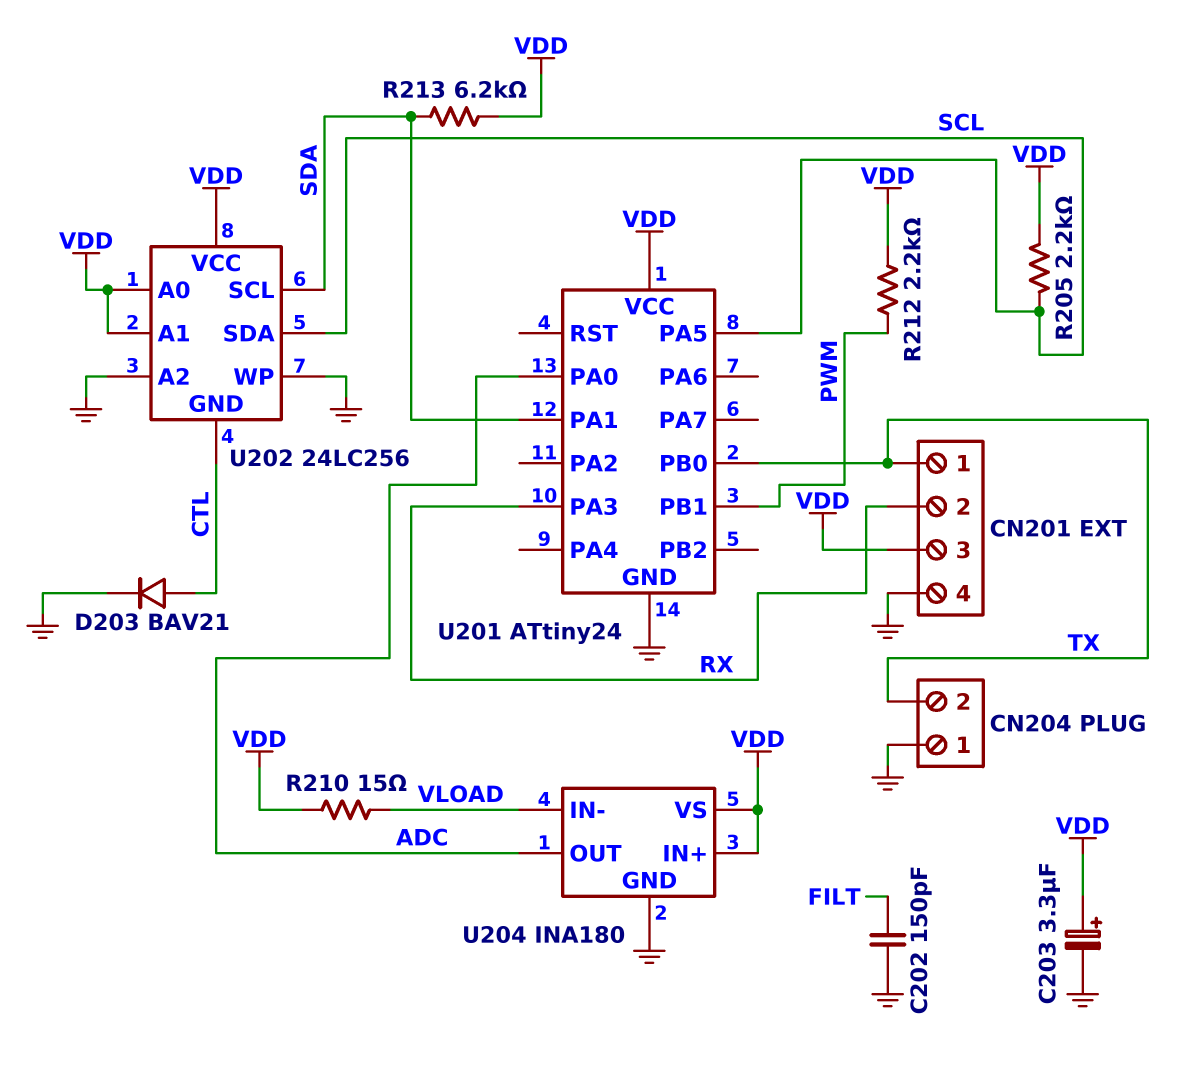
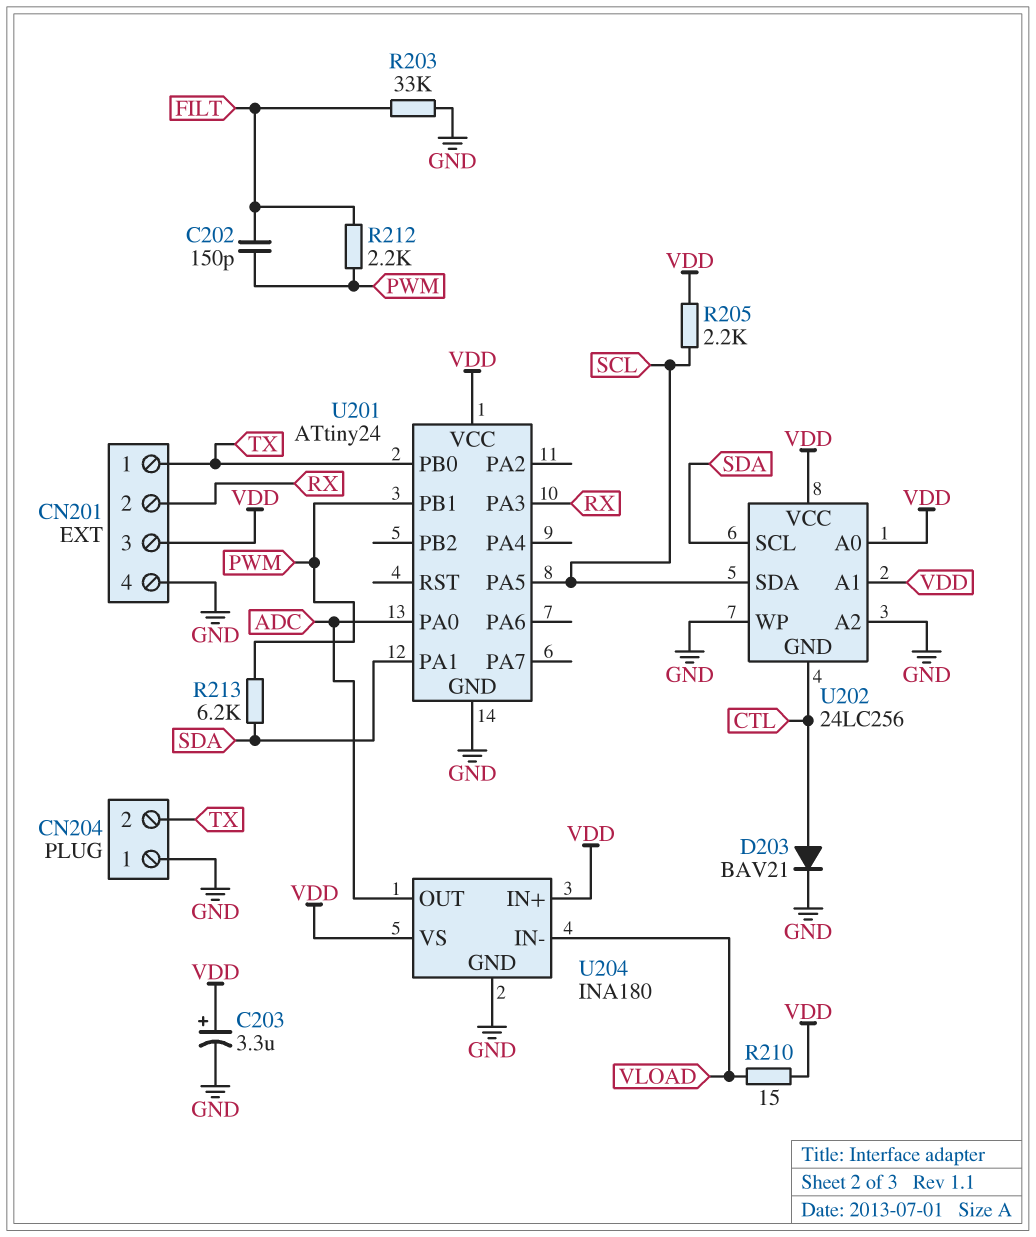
C202: 150pF (FILT, GND) -> 150pF (FILT, PWM)
R203: none -> 33k (FILT, GND)
R212: 2.2k (PWM, VDD) -> 2.2k (FILT, PWM)
R213: 6.2k (SDA, VDD) -> 6.2k (PWM, SDA)

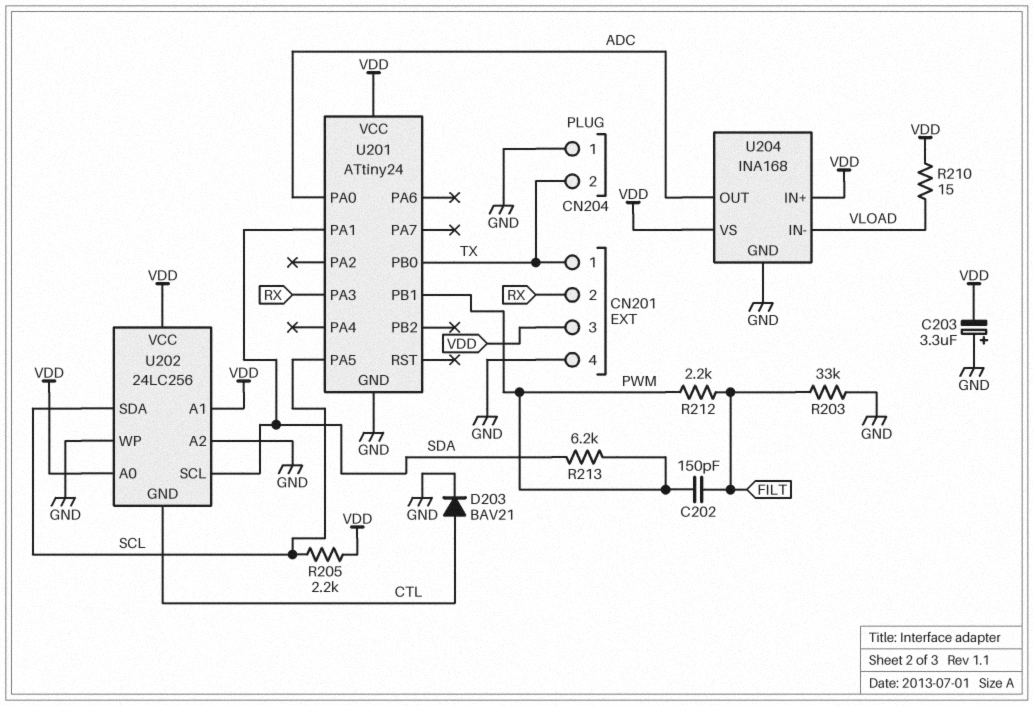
C203: 3.3uF (plus VDD, minus GND) -> 3.3uF (plus GND, minus VDD)
U204: INA180 -> INA168

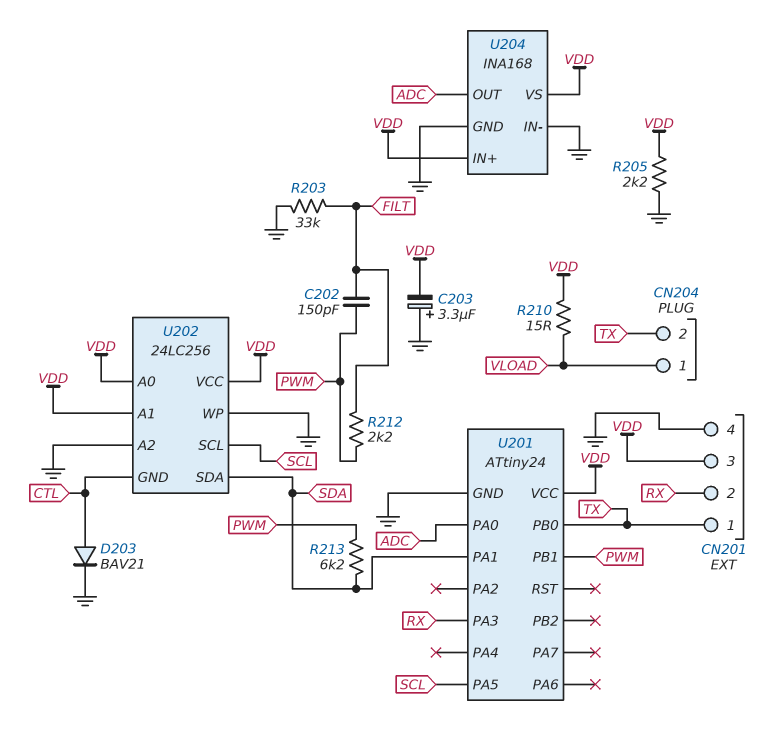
CN204 pin 1: GND -> VLOAD
R205: 2.2k (SCL, VDD) -> 2.2k (GND, VDD)
U202 pin SCL: SDA -> SCL
U202 pin SDA: SCL -> SDA
U204 pin IN-: VLOAD -> GND

